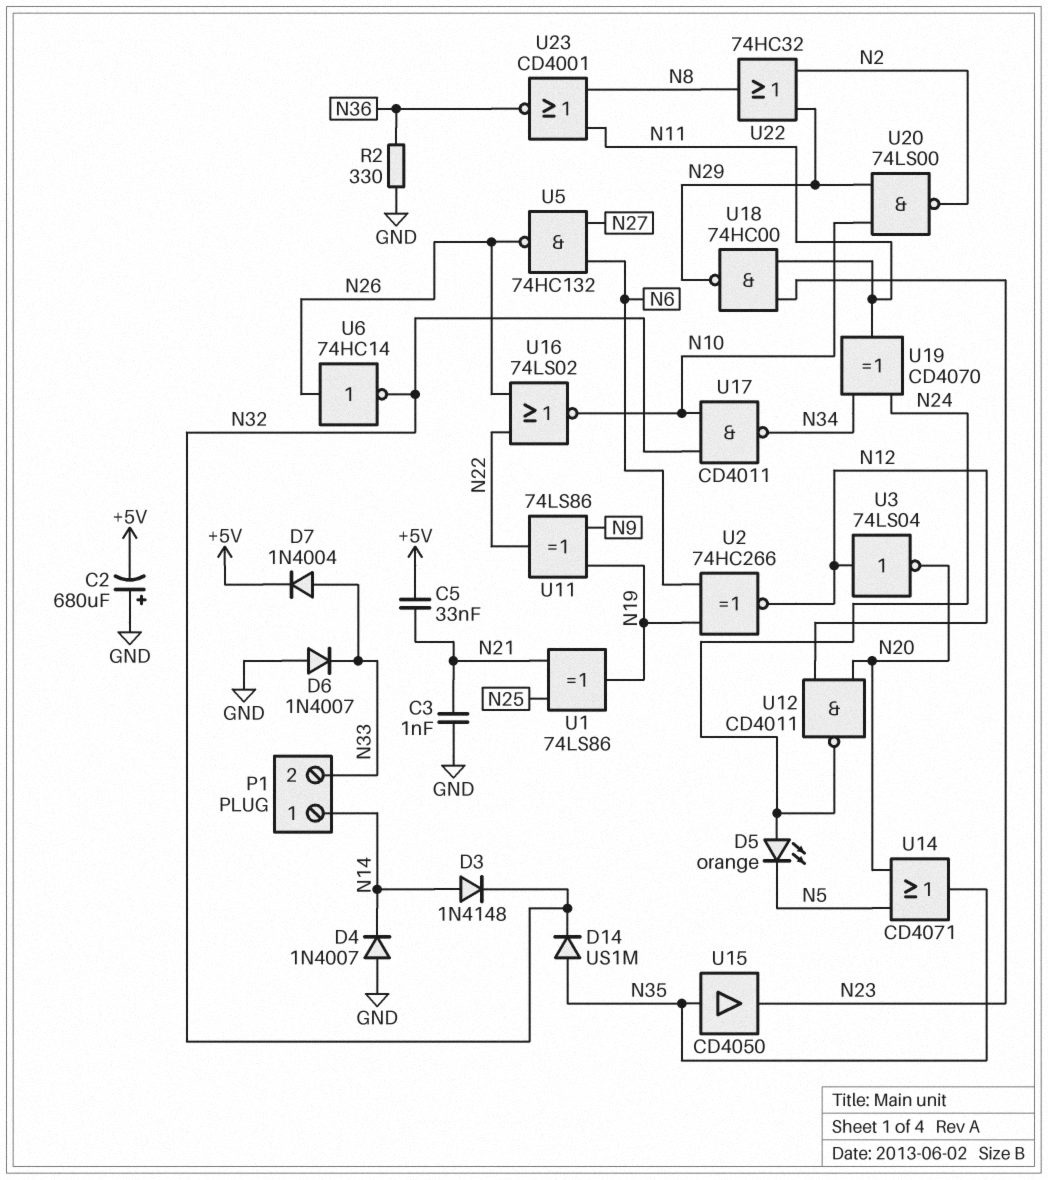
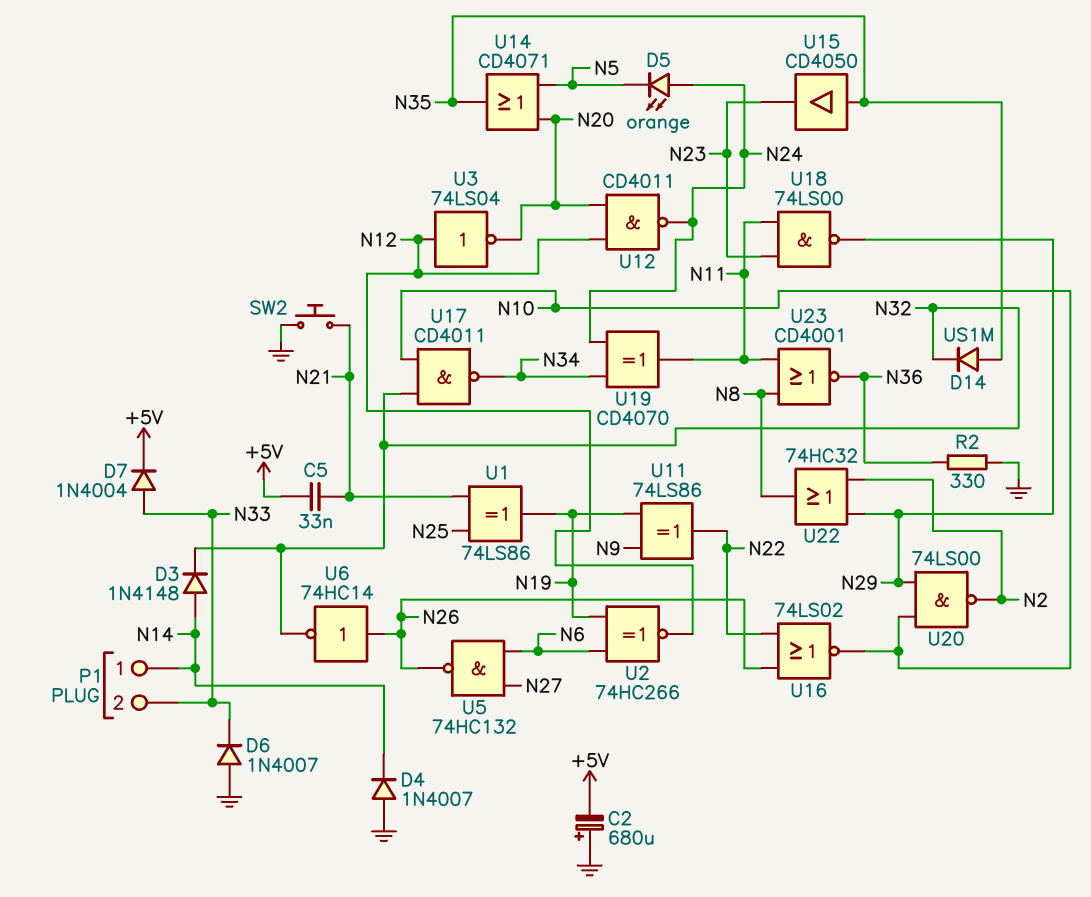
C3: 1nF (GND, N21) -> none
SW2: none -> button (GND, N21)
U18: NAND 74HC00 (in N11, in N23, out N29) -> NAND 74LS00 (in N11, in N23, out N29)

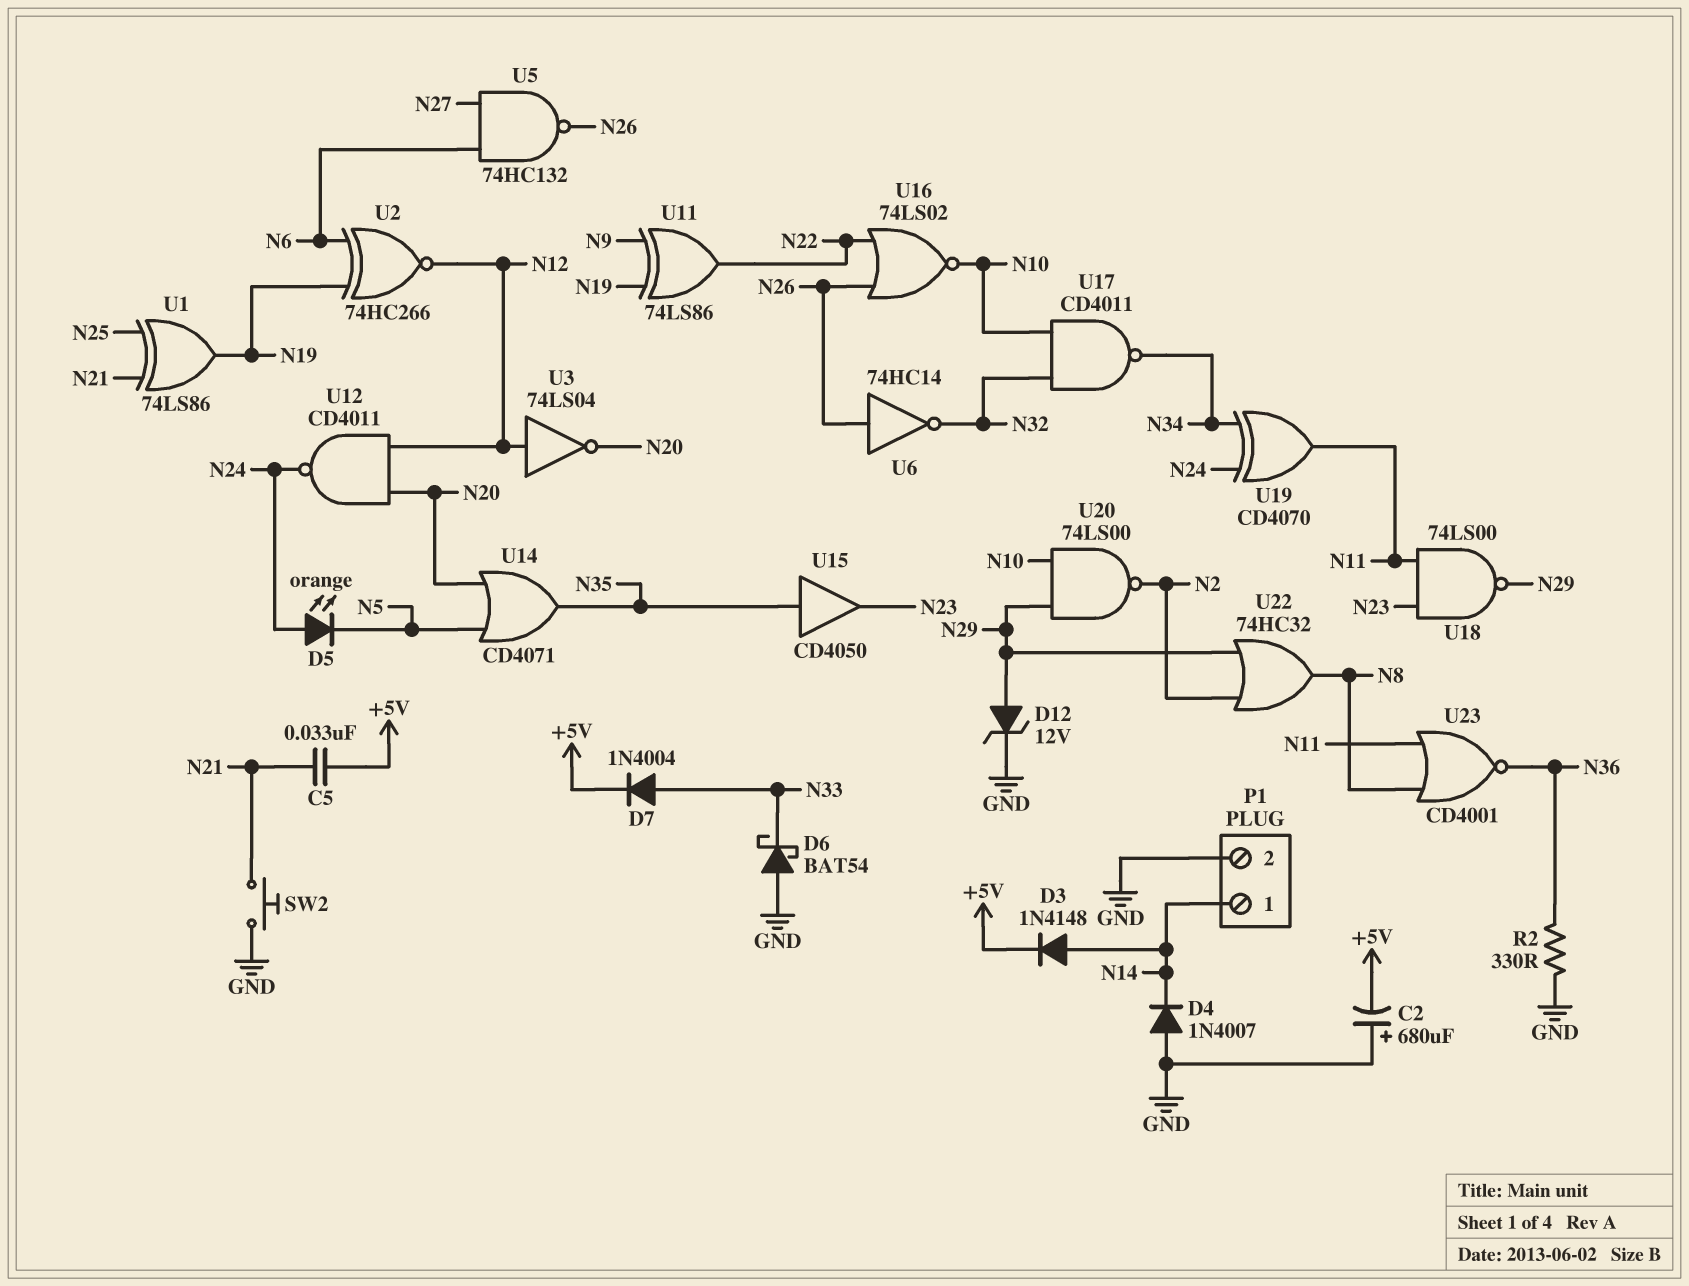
D3: diode 1N4148 (A N14, K N32) -> diode 1N4148 (A N14, K +5V)
D6: diode 1N4007 (A GND, K N33) -> schottky BAT54 (A GND, K N33)
D12: none -> zener 12V (A N29, K GND)
D14: diode US1M (A N35, K N32) -> none
P1 pin 2: N33 -> GND

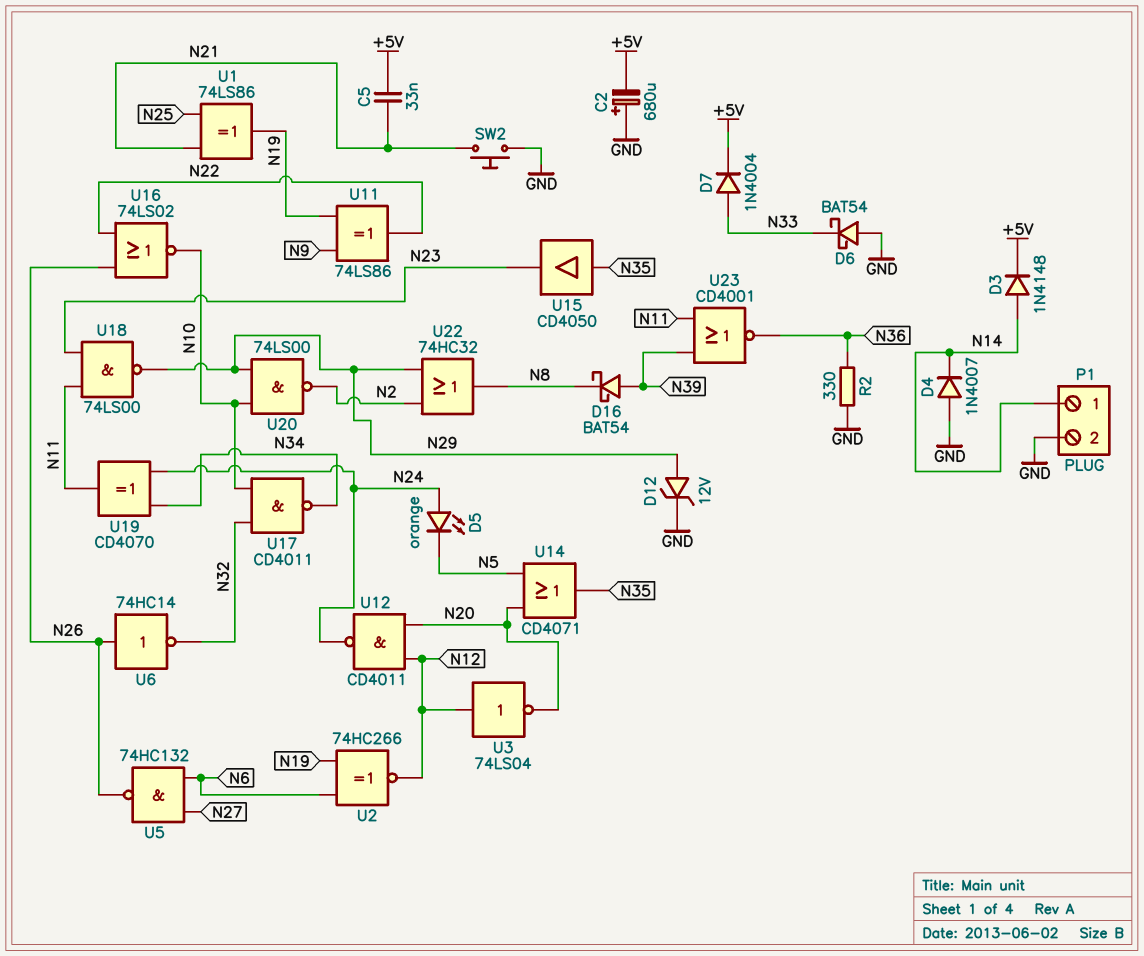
D16: none -> schottky BAT54 (A N39, K N8)
U23: NOR CD4001 (in N8, in N11, out N36) -> NOR CD4001 (in N11, in N39, out N36)

